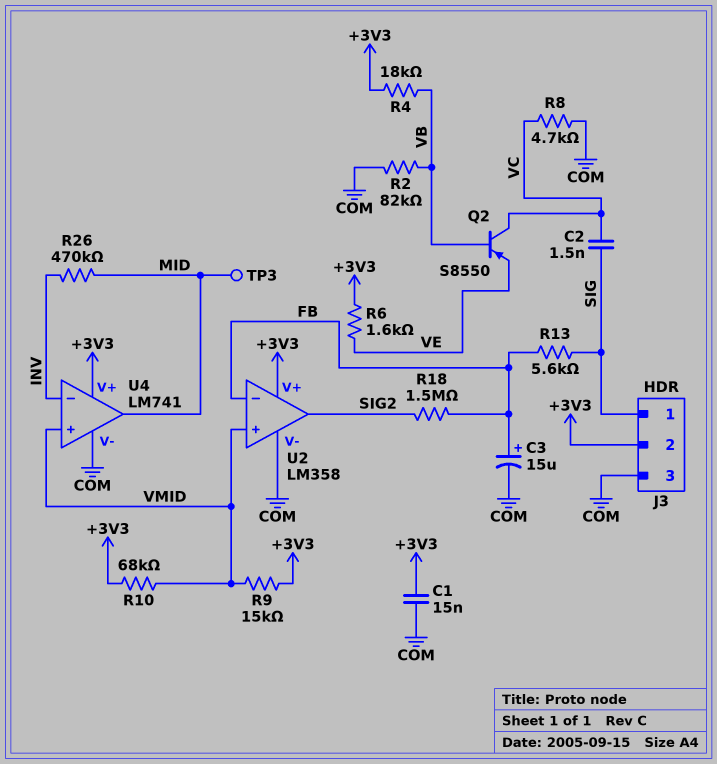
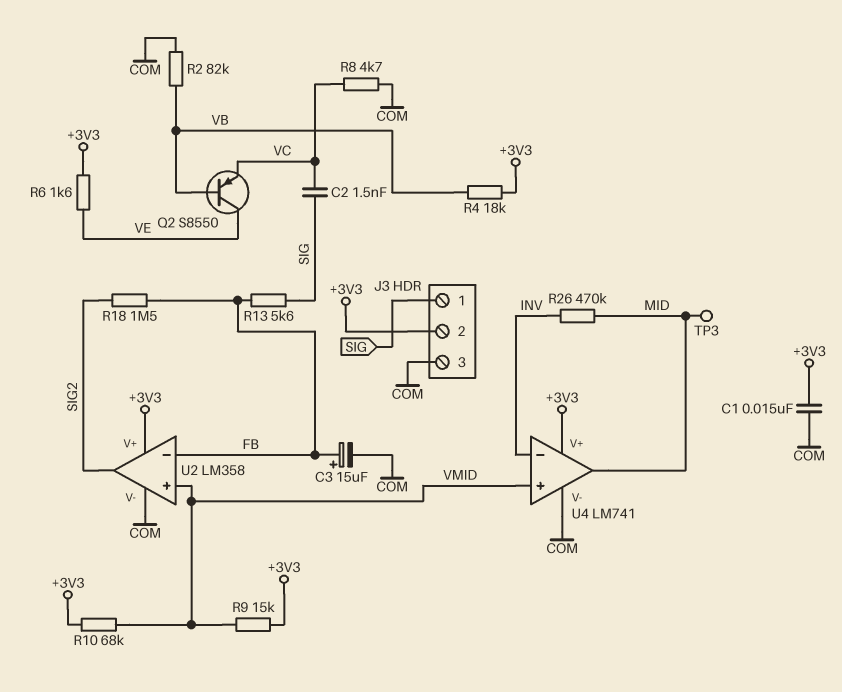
Q2: PNP S8550 (B VB, C VC, E VE) -> PNP S8550 (B VB, C VE, E VC)

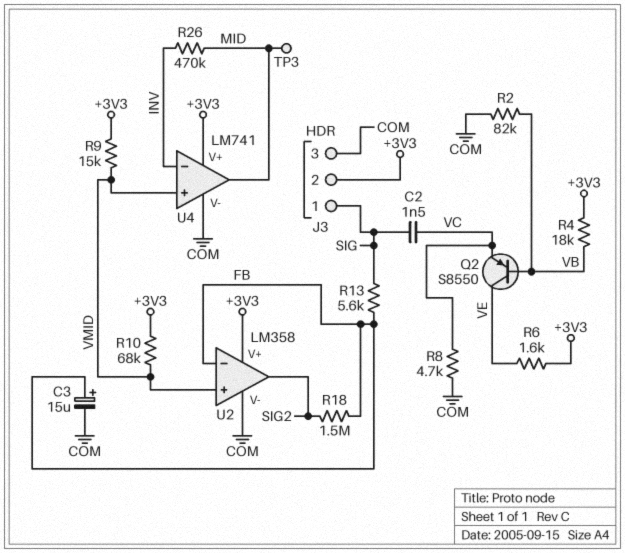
C1: 15nF (+3V3, COM) -> none

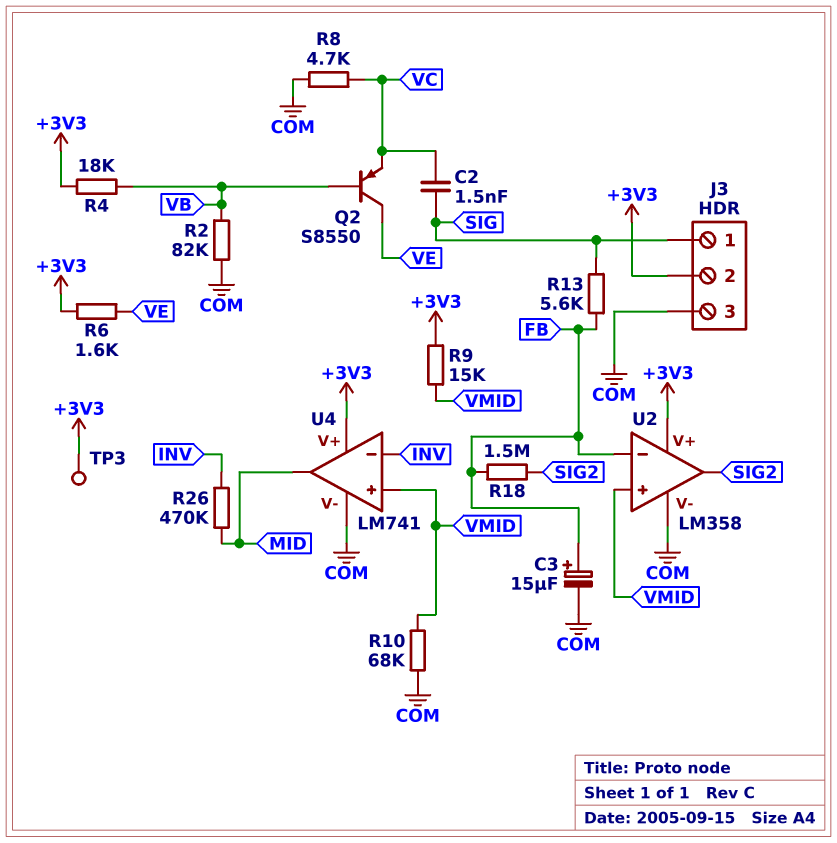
R10: 68k (+3V3, VMID) -> 68k (COM, VMID)
TP3: test point (MID) -> test point (+3V3)

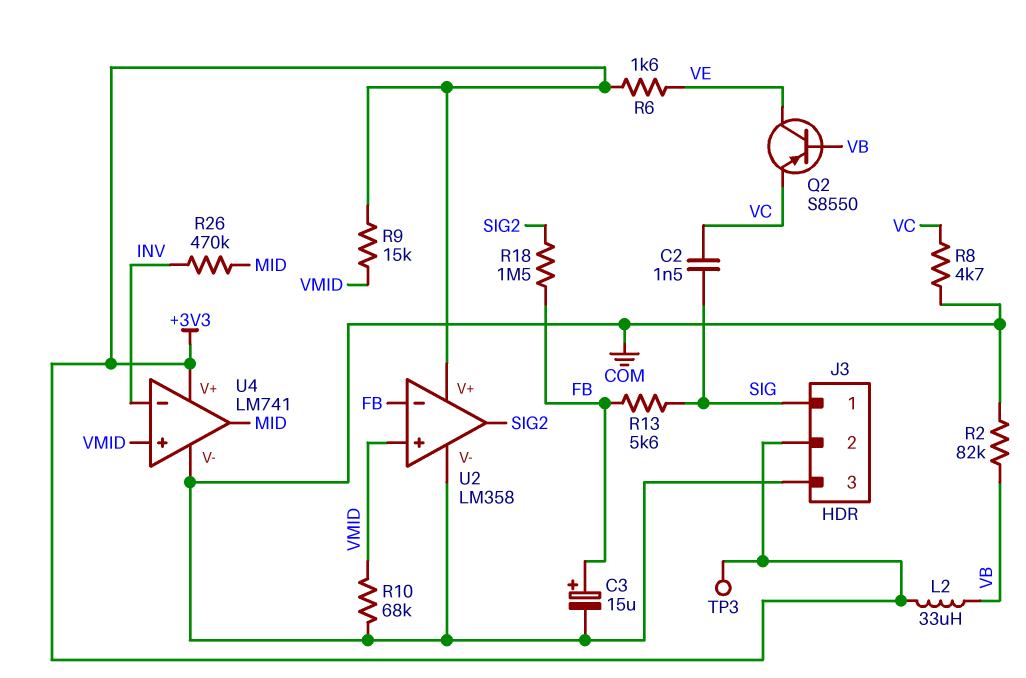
L2: none -> 33uH (+3V3, VB)
R4: 18k (+3V3, VB) -> none

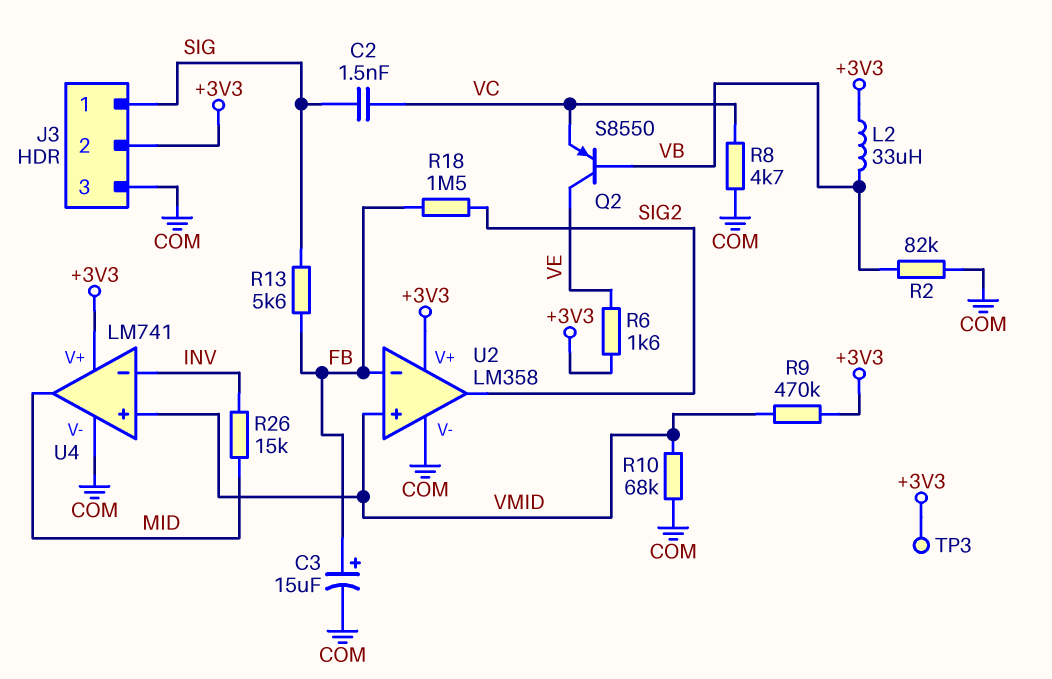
R9: 15k (+3V3, VMID) -> 470k (+3V3, VMID)
R26: 470k (INV, MID) -> 15k (INV, MID)

